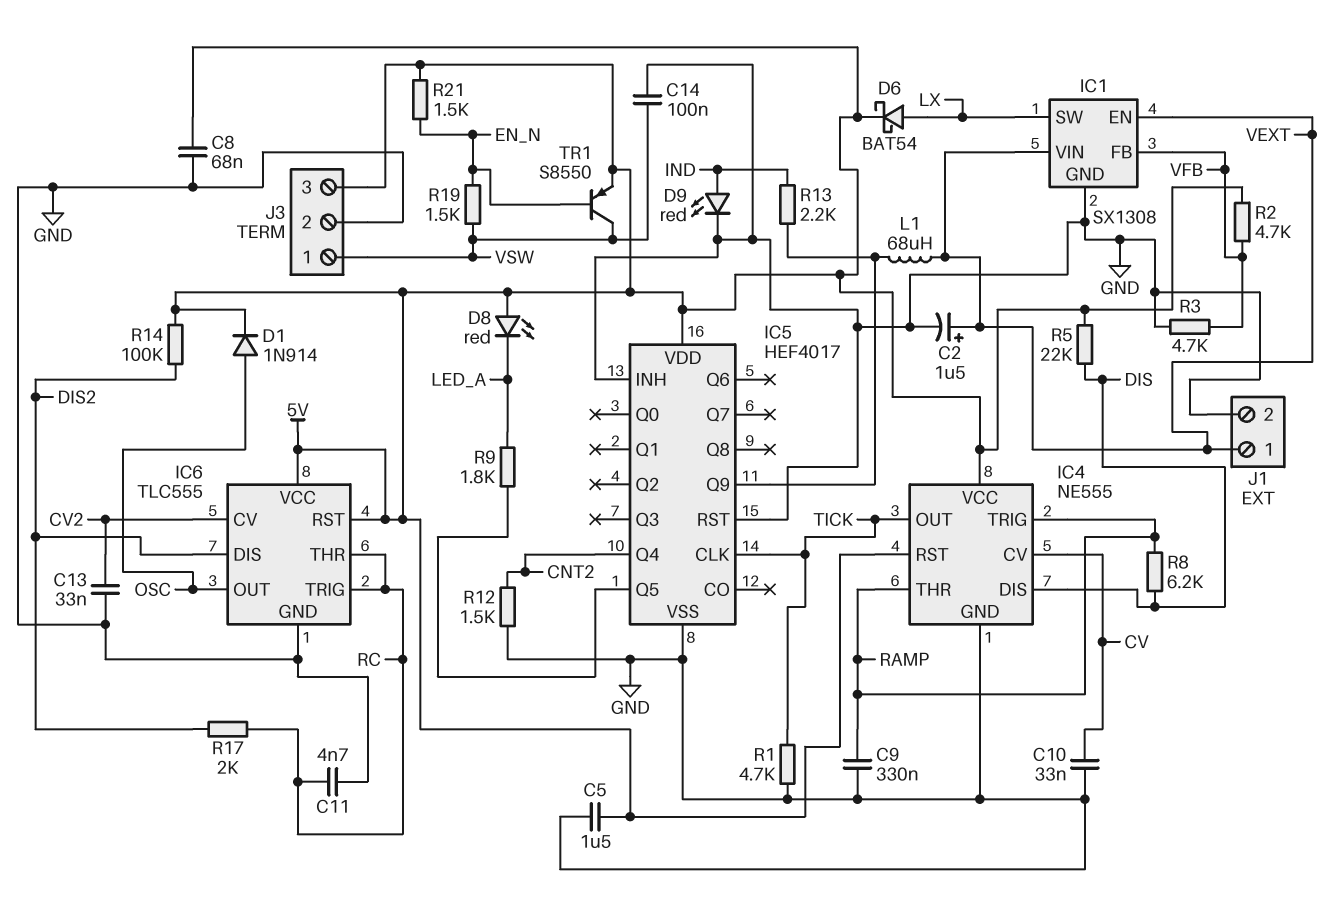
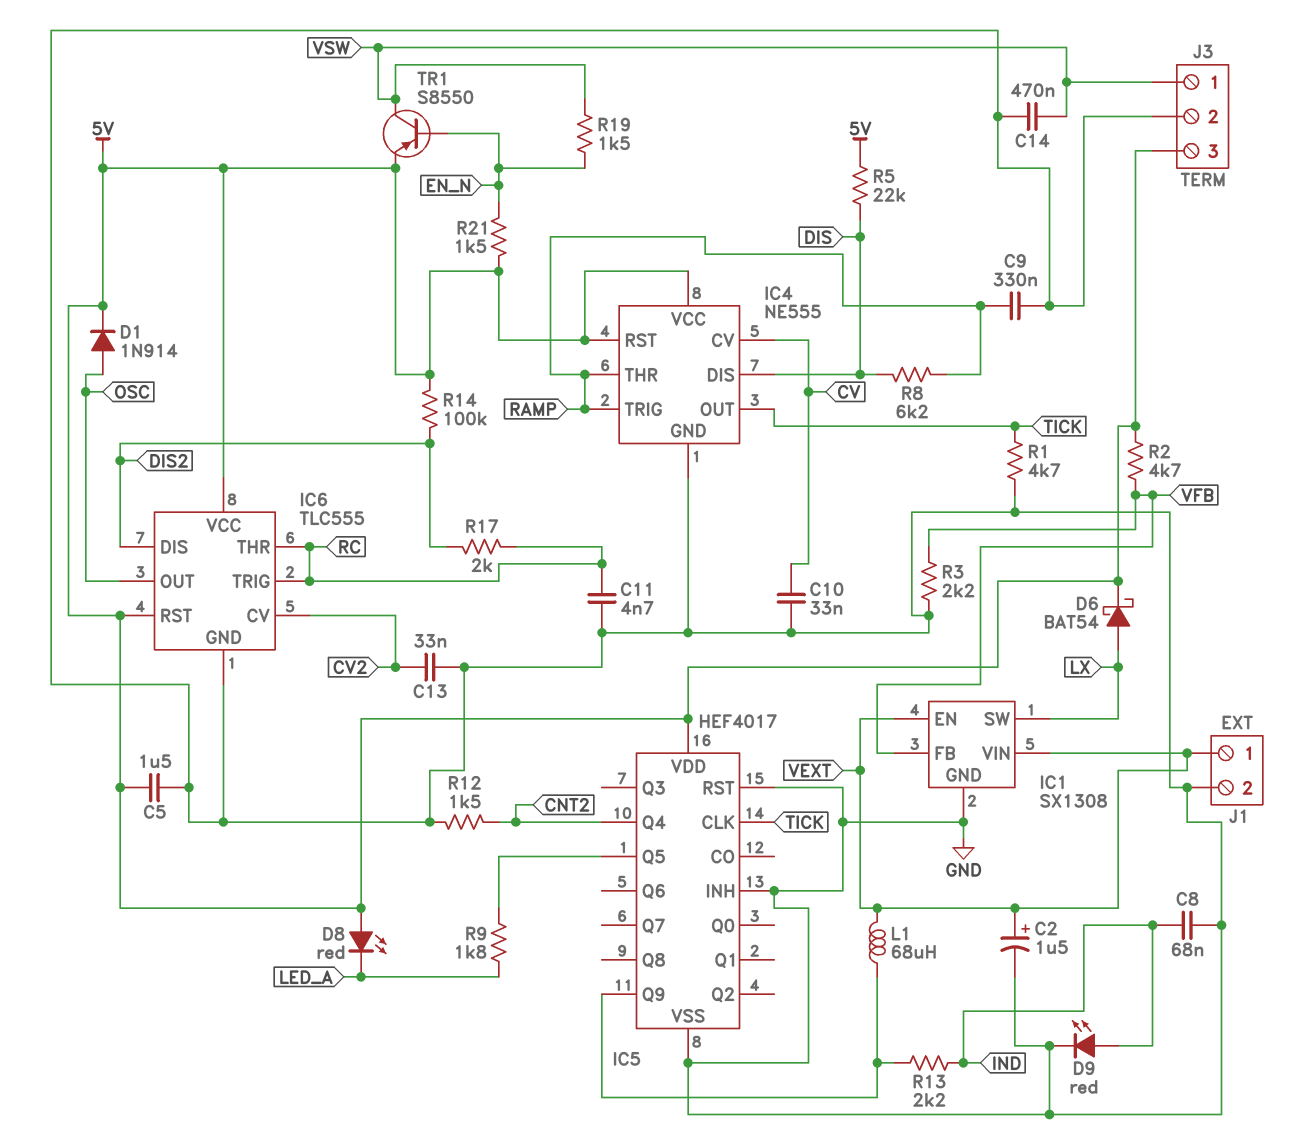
C8: 68nF (5V, GND) -> 68nF (GND, IND)
C14: 100nF (GND, VSW) -> 470nF (GND, VSW)
R3: 4.7k (GND, VFB) -> 2.2k (GND, VFB)

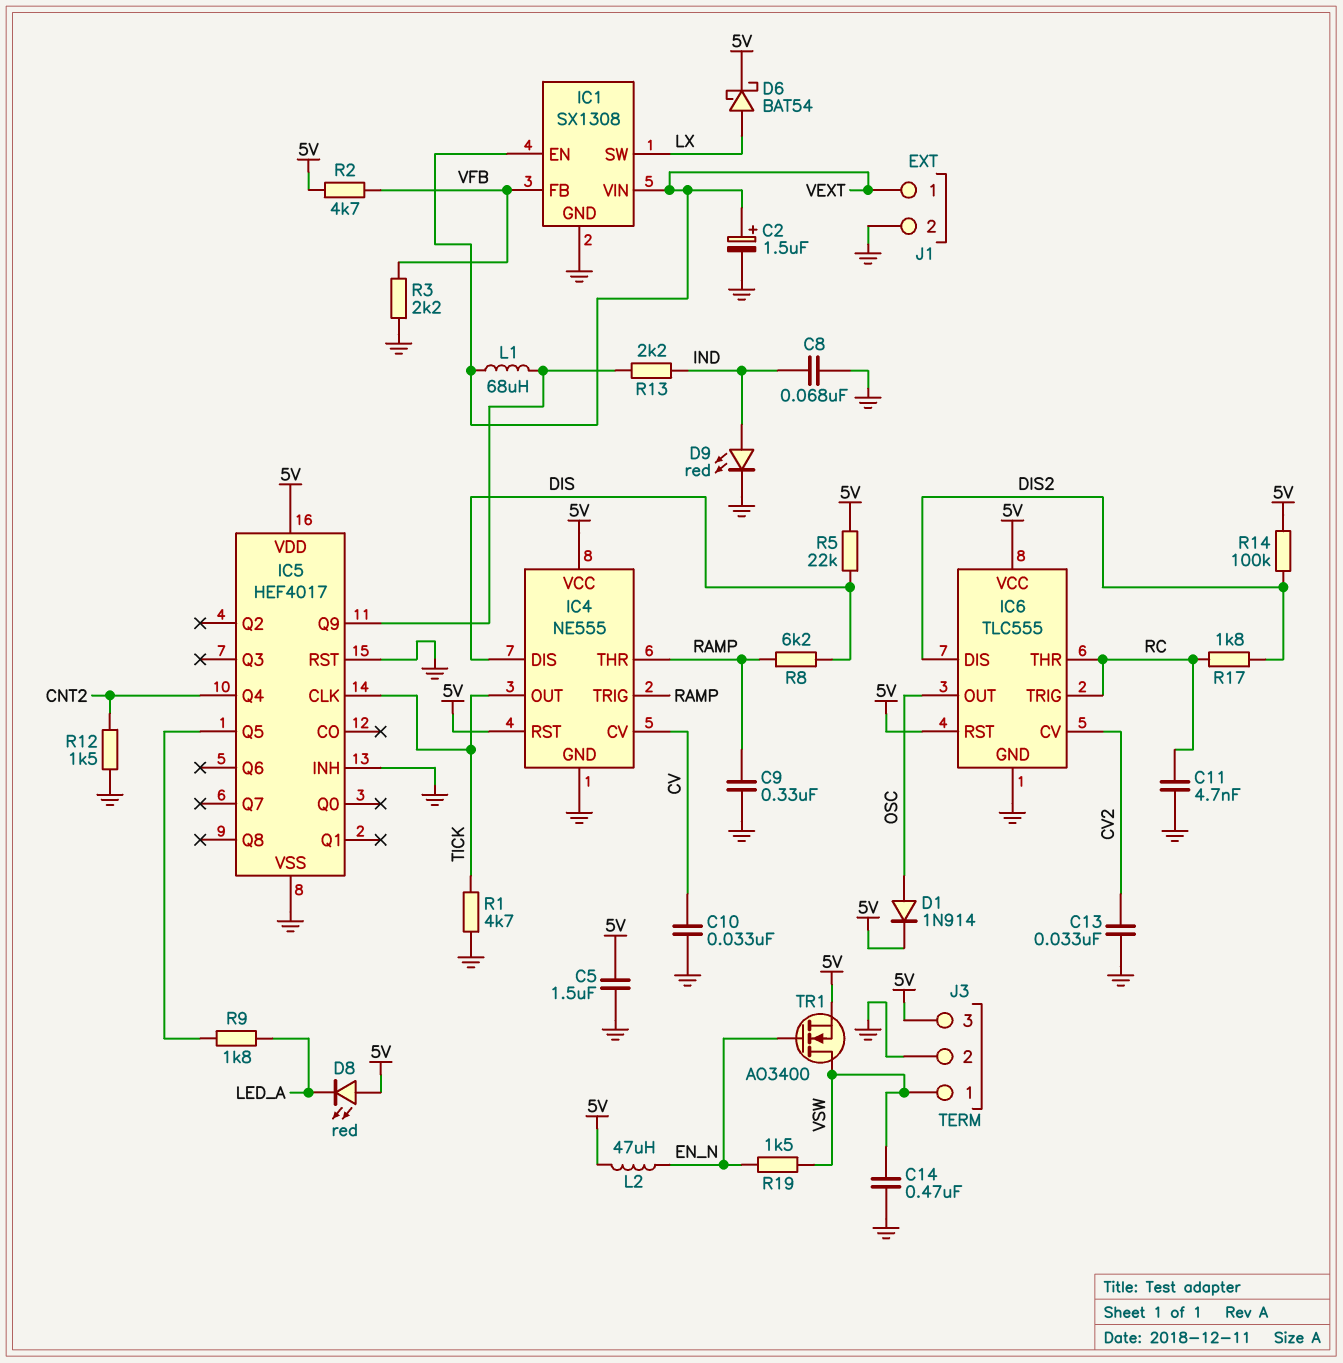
L2: none -> 47uH (5V, EN_N)
R17: 2k (DIS2, RC) -> 1.8k (DIS2, RC)
R21: 1.5k (5V, EN_N) -> none
TR1: PNP S8550 (B EN_N, C VSW, E 5V) -> NMOS AO3400 (G EN_N, D VSW, S 5V)

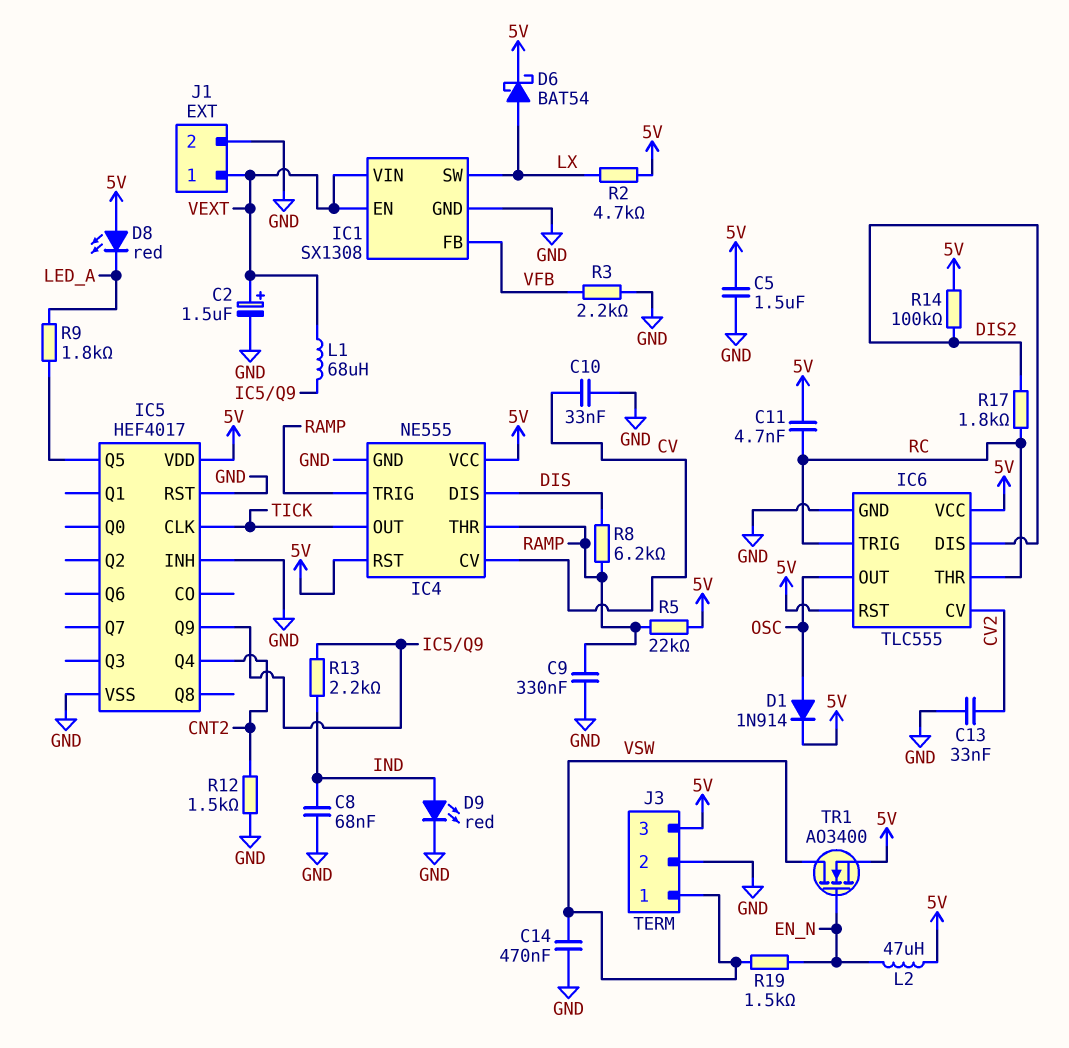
C11: 4.7nF (GND, RC) -> 4.7nF (5V, RC)
R1: 4.7k (GND, TICK) -> none
R2: 4.7k (5V, VFB) -> 4.7k (5V, LX)
R5: 22k (5V, DIS) -> 22k (5V, RAMP)

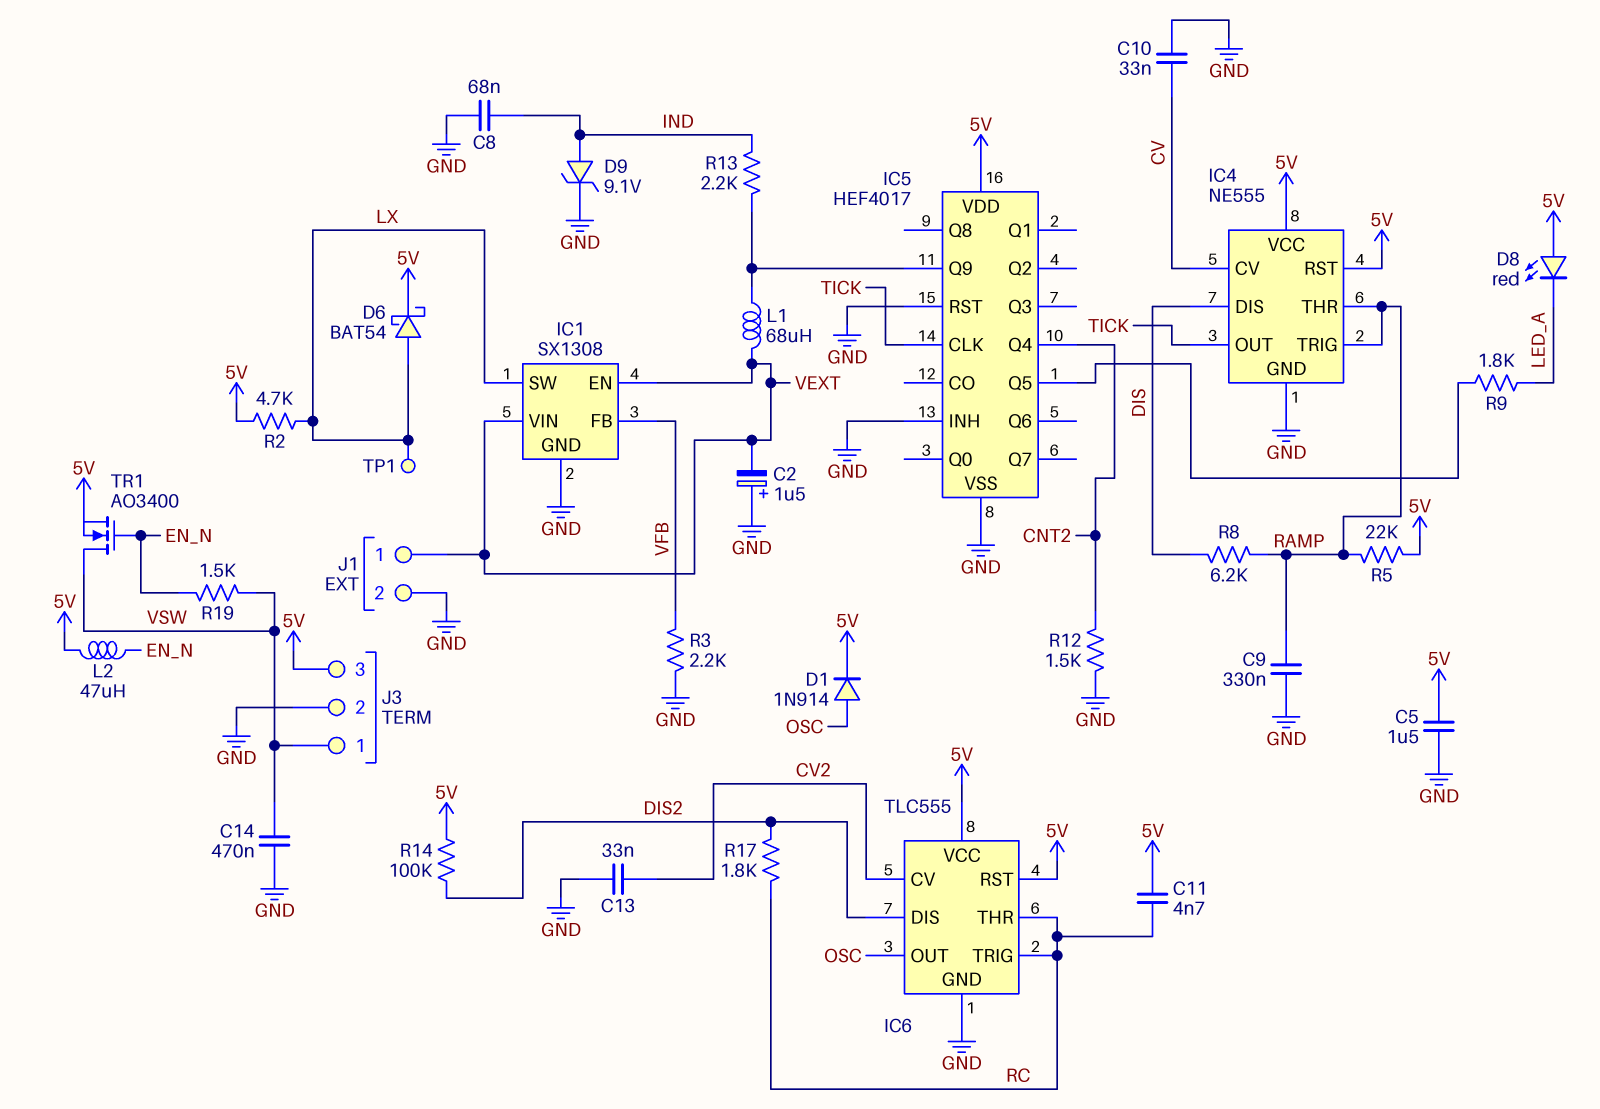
C2: 1.5uF (plus VEXT, minus GND) -> 1.5uF (plus GND, minus VEXT)
D9: LED red (A IND, K GND) -> zener 9.1V (A IND, K GND)
TP1: none -> test point (LX)

